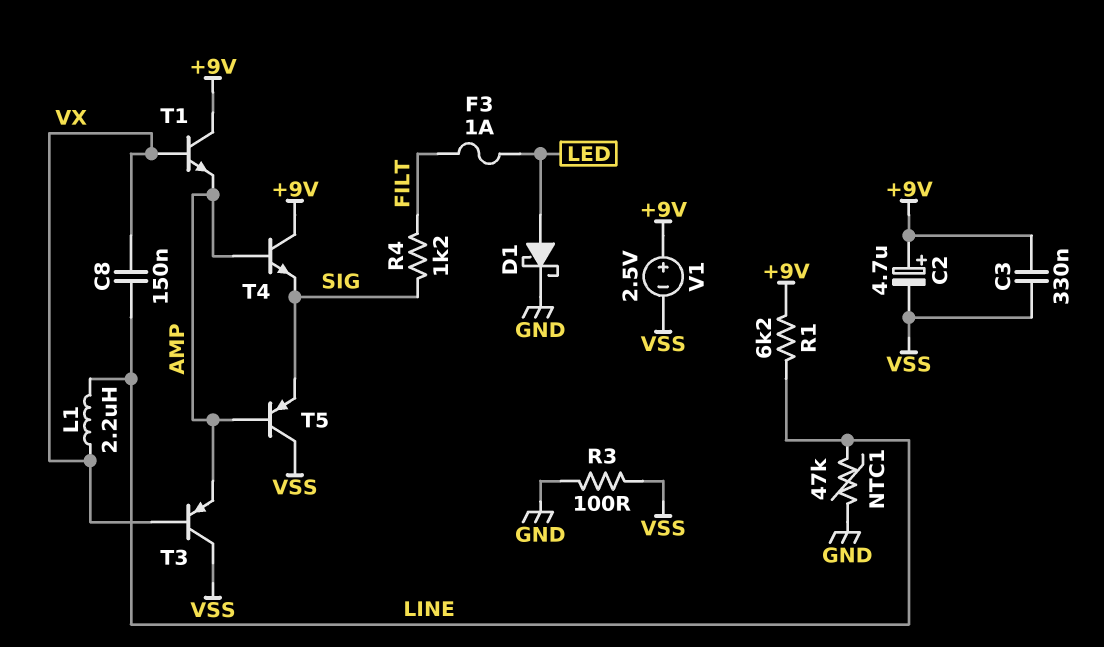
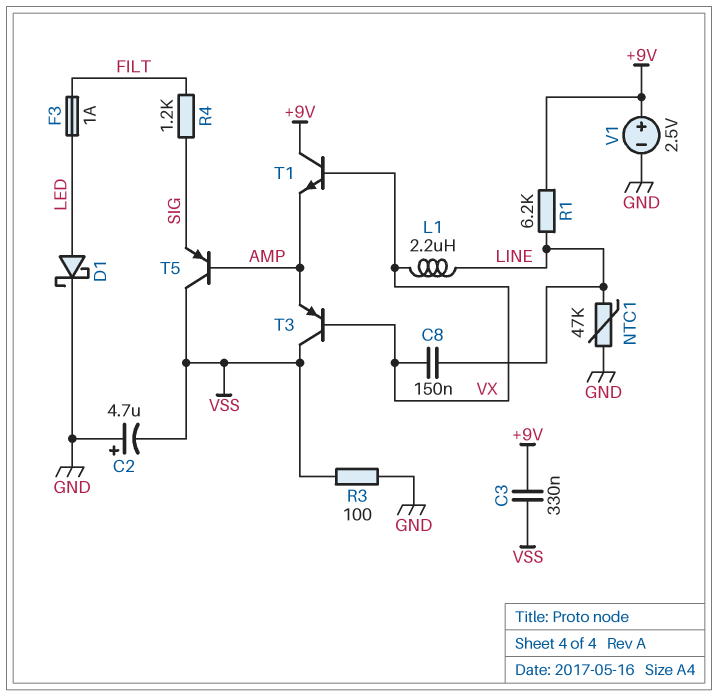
C2: 4.7uF (plus +9V, minus VSS) -> 4.7uF (plus GND, minus VSS)
T4: NPN (B AMP, C +9V, E SIG) -> none
V1: 2.5V (plus +9V, minus VSS) -> 2.5V (plus +9V, minus GND)

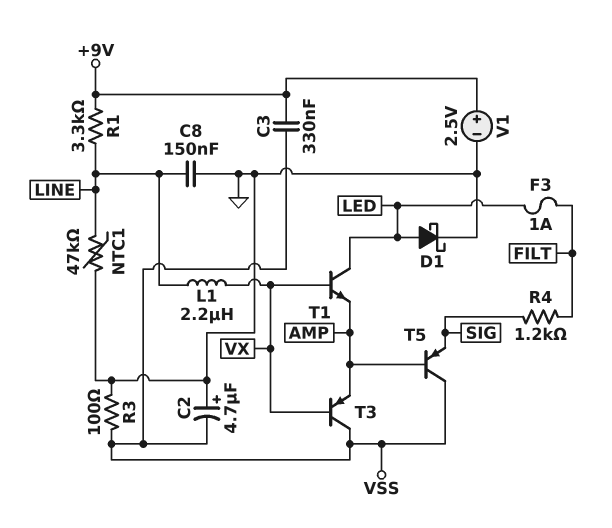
C8: 150nF (LINE, VX) -> 150nF (GND, LINE)
R1: 6.2k (+9V, LINE) -> 3.3k (+9V, LINE)
T1: NPN (B VX, C +9V, E AMP) -> NPN (B VX, C LED, E AMP)

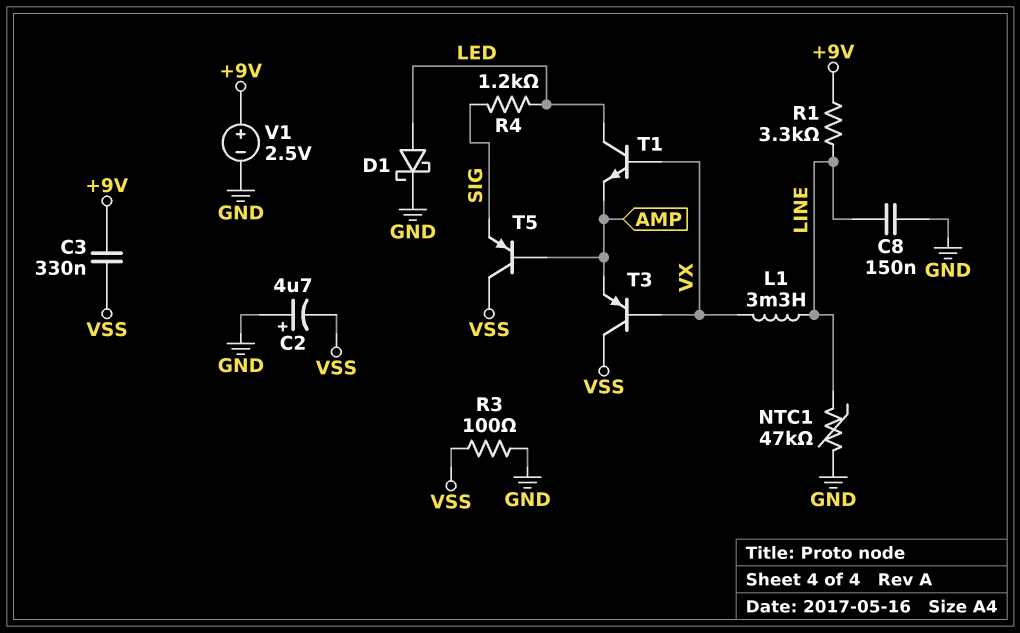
F3: 1A (FILT, LED) -> none
L1: 2.2uH (LINE, VX) -> 3.3mH (LINE, VX)
R4: 1.2k (FILT, SIG) -> 1.2k (LED, SIG)

